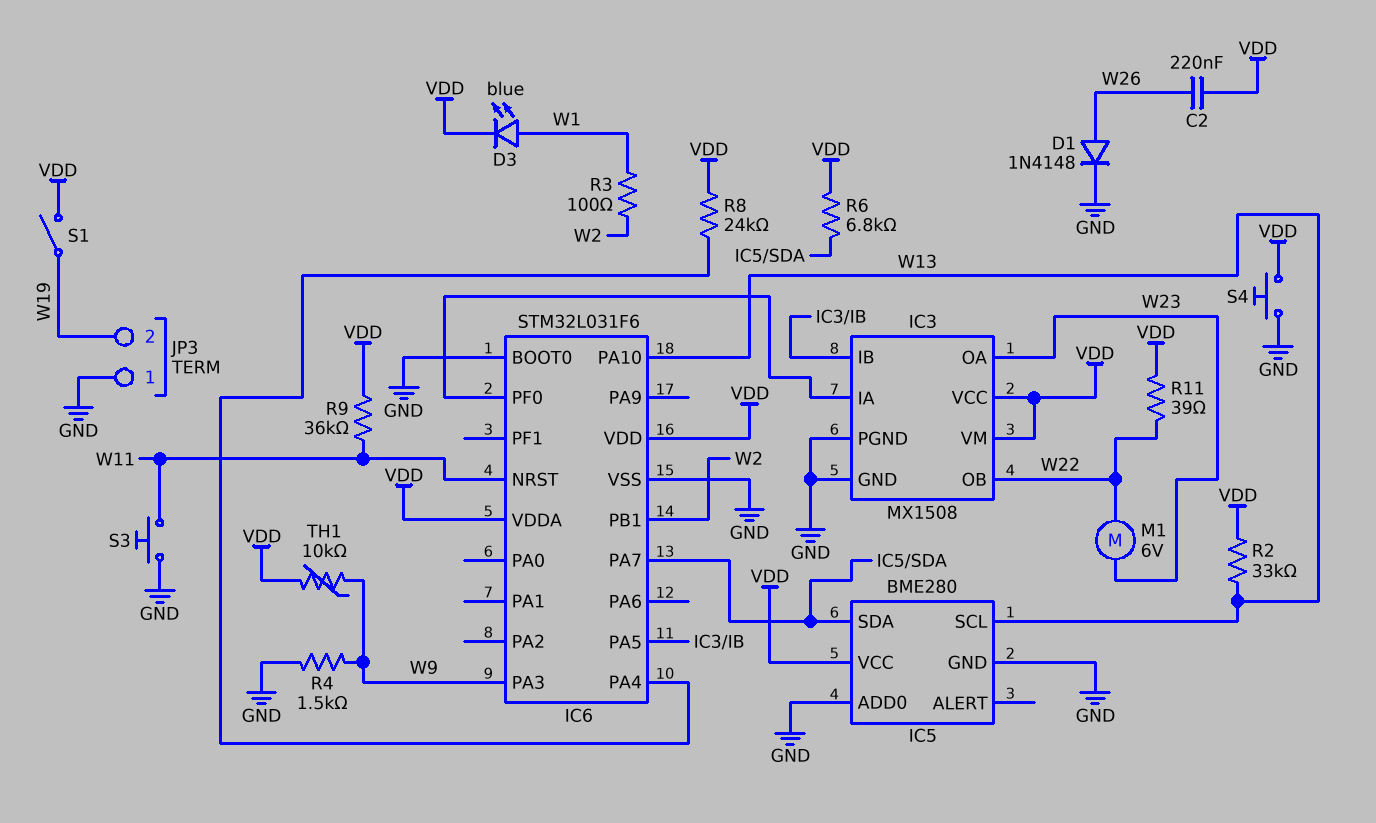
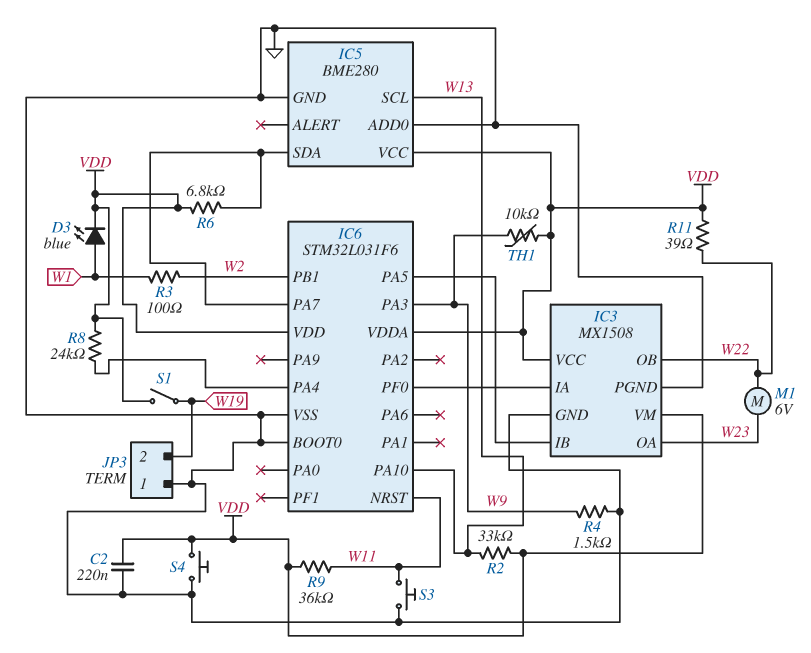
C2: 220nF (VDD, W26) -> 220nF (GND, VDD)
D1: diode 1N4148 (A W26, K GND) -> none

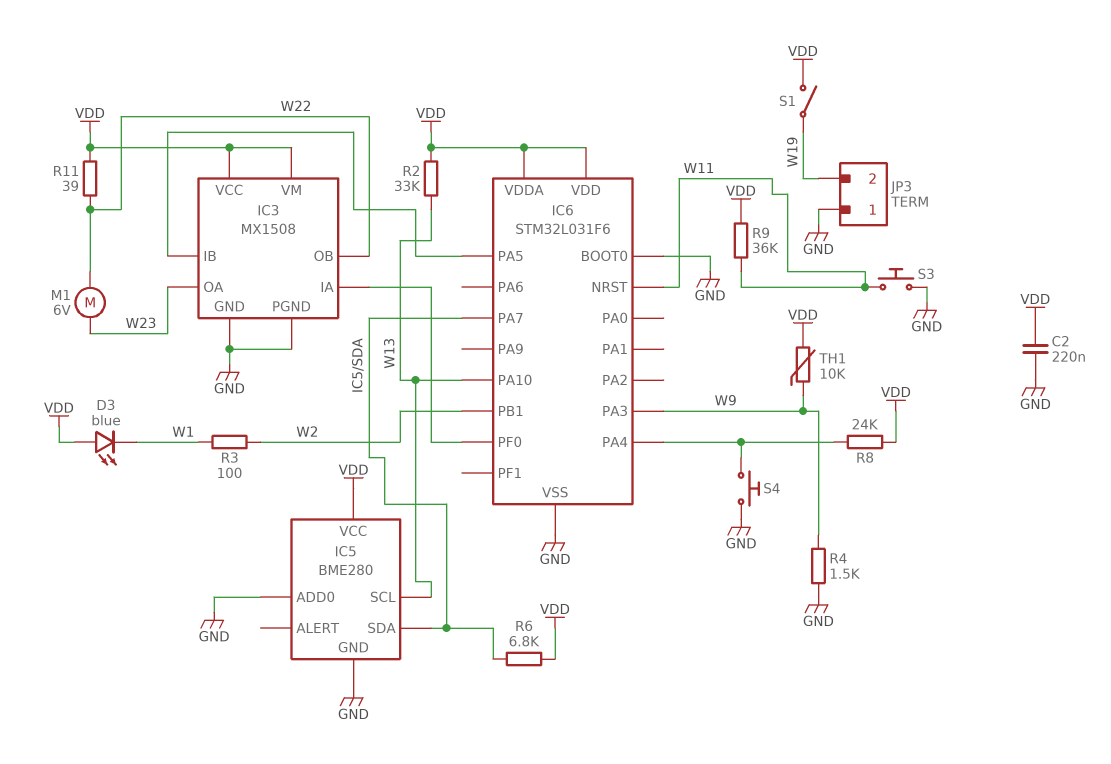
D3: LED blue (A W1, K VDD) -> LED blue (A VDD, K W1)
S4: button (GND, VDD) -> button (GND, IC6/PA4)

